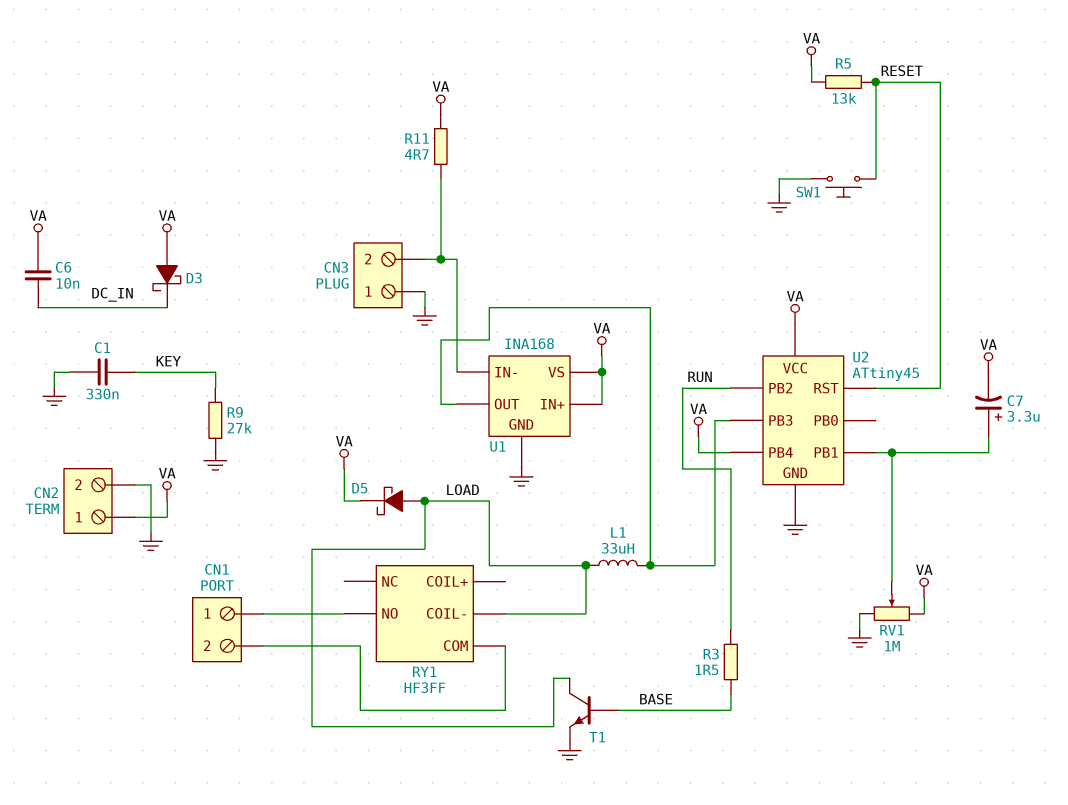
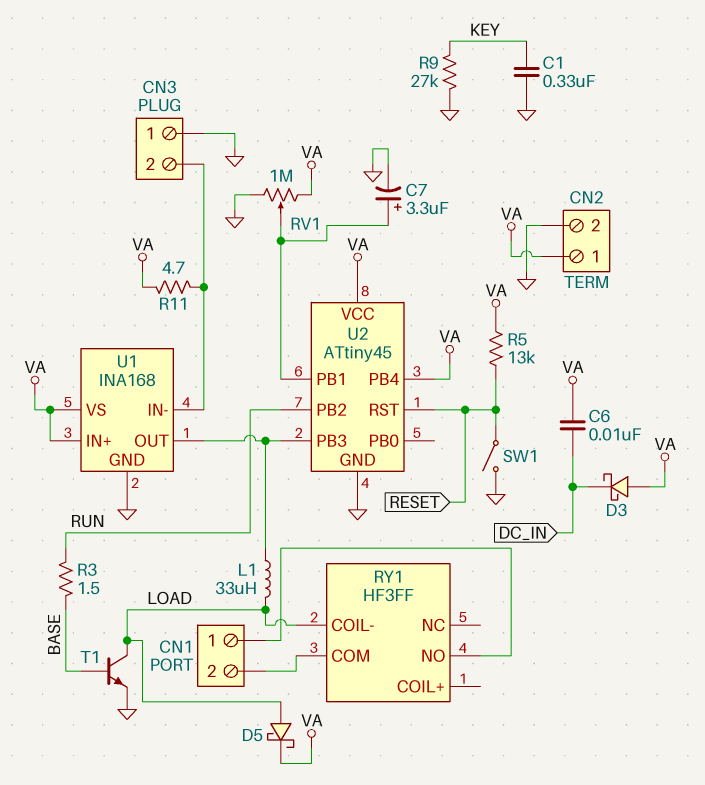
C7: 3.3uF (plus U2/PB1, minus VA) -> 3.3uF (plus U2/PB1, minus GND)
SW1: button (GND, RESET) -> switch (GND, RESET)

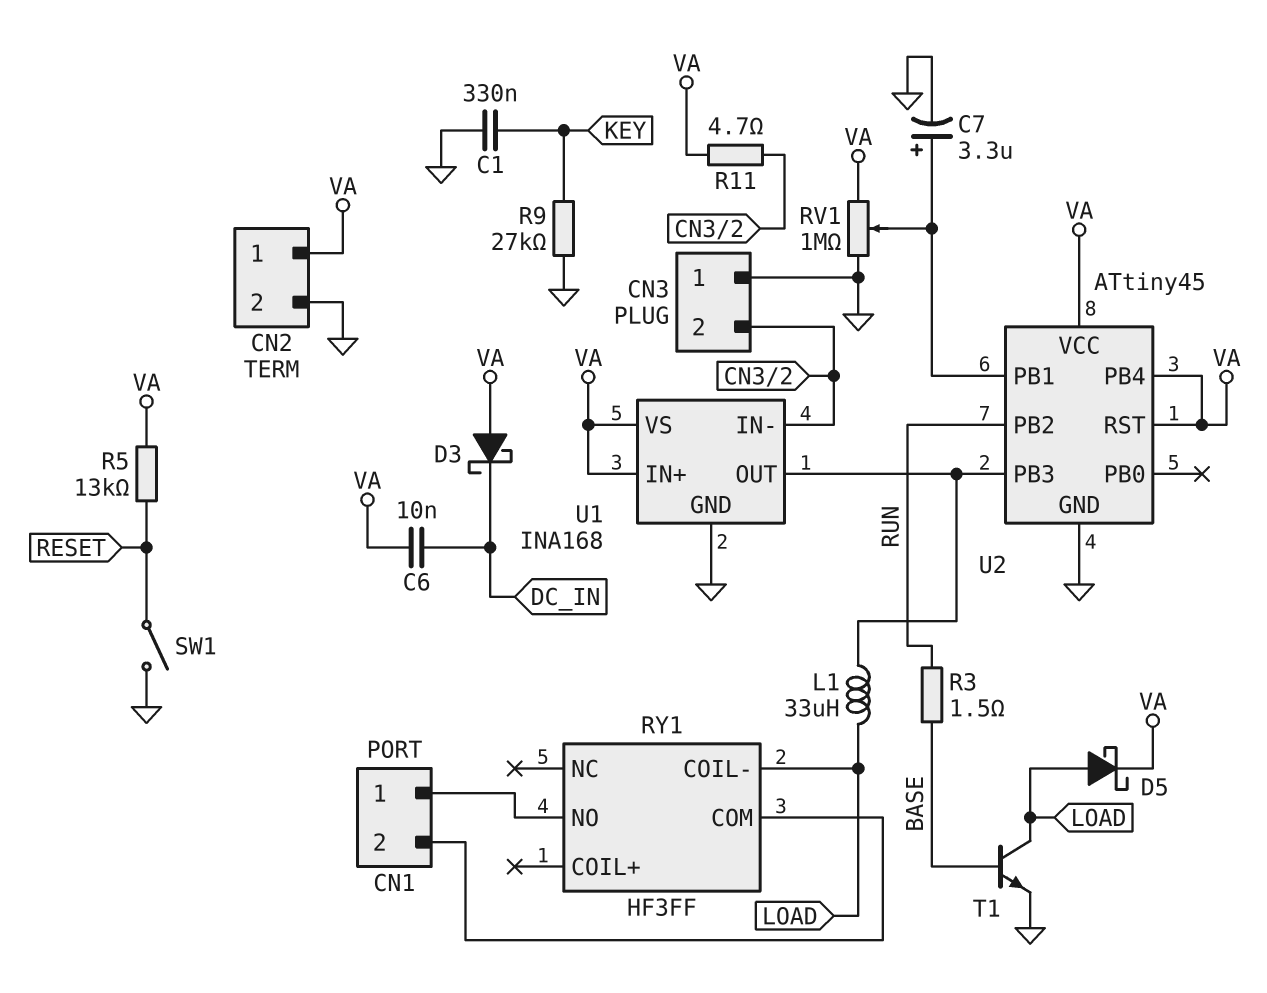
U2 pin RST: RESET -> VA

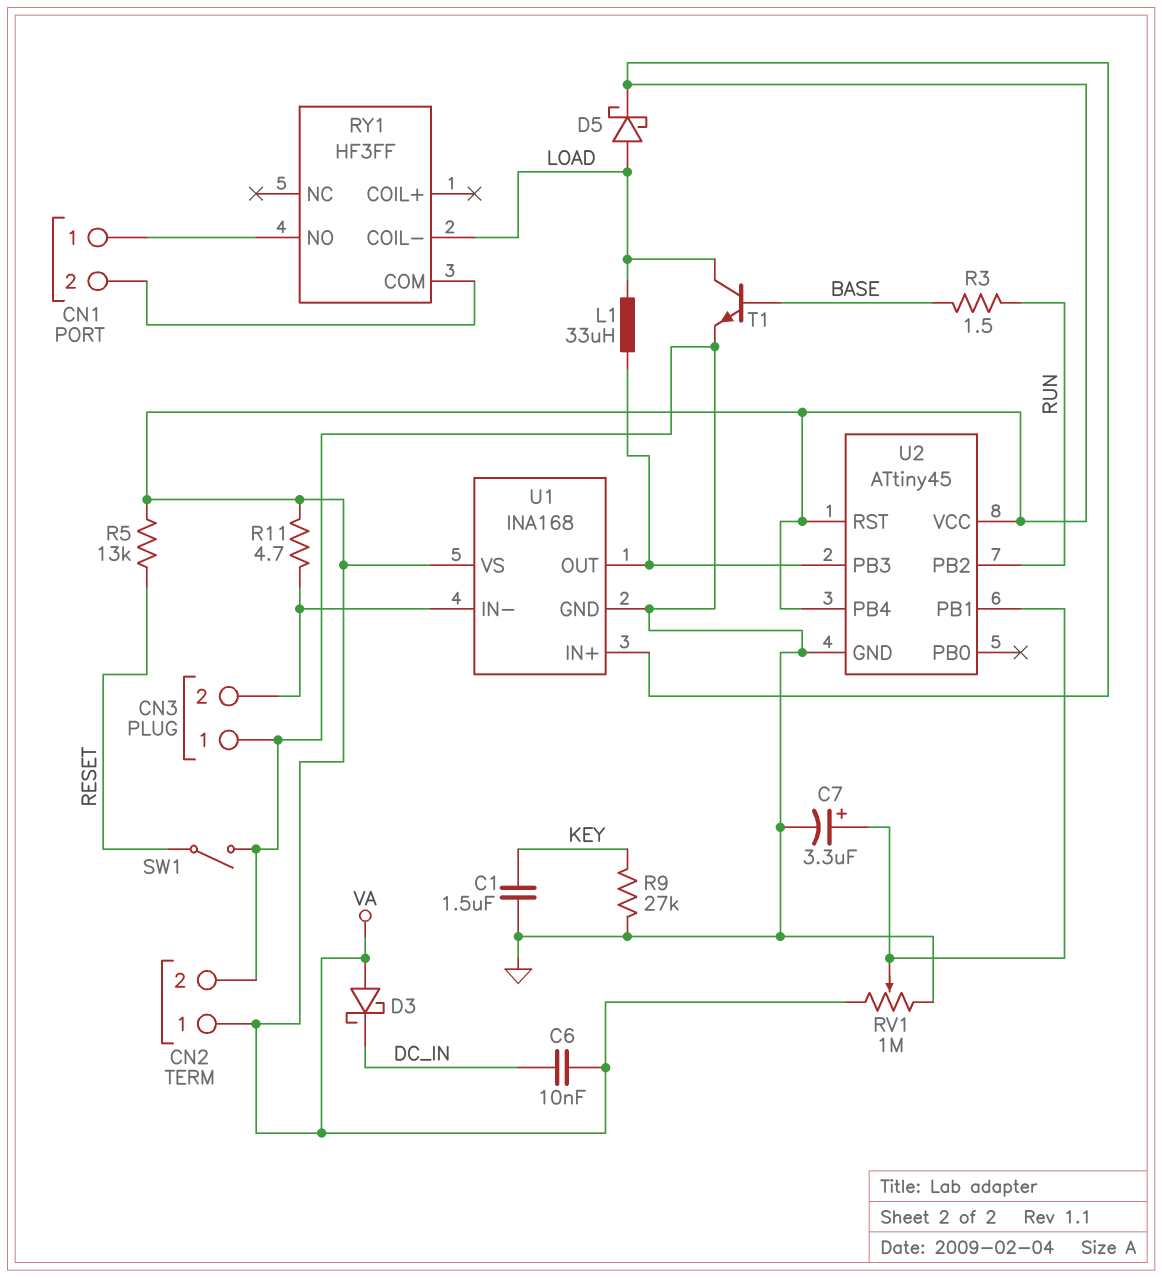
C1: 330nF (GND, KEY) -> 1.5uF (GND, KEY)

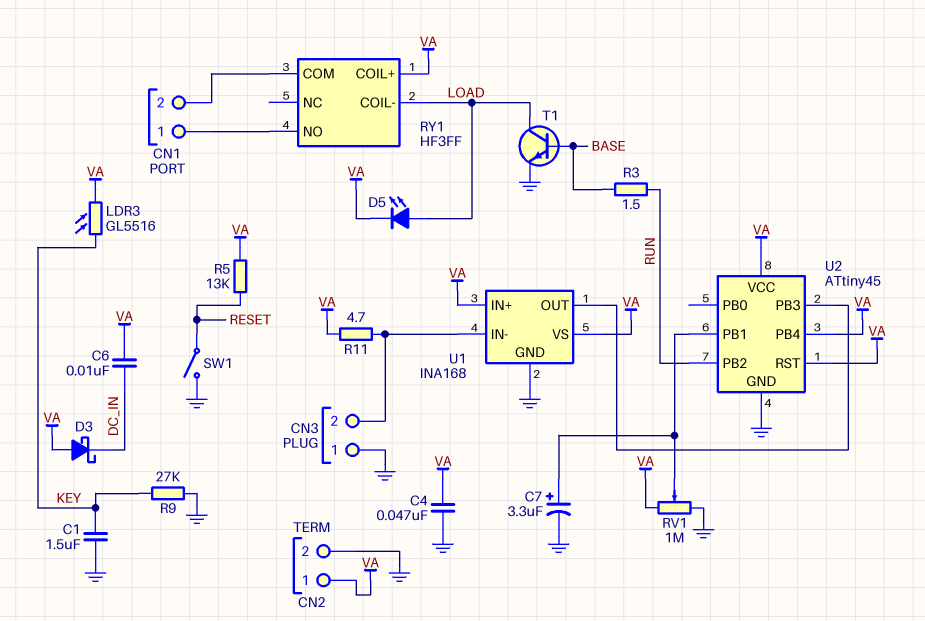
C4: none -> 47nF (GND, VA)
D5: schottky (A LOAD, K VA) -> LED (A LOAD, K VA)
L1: 33uH (LOAD, U1/OUT) -> none
LDR3: none -> GL5516 (KEY, VA)
RY1 pin COIL+: none -> VA

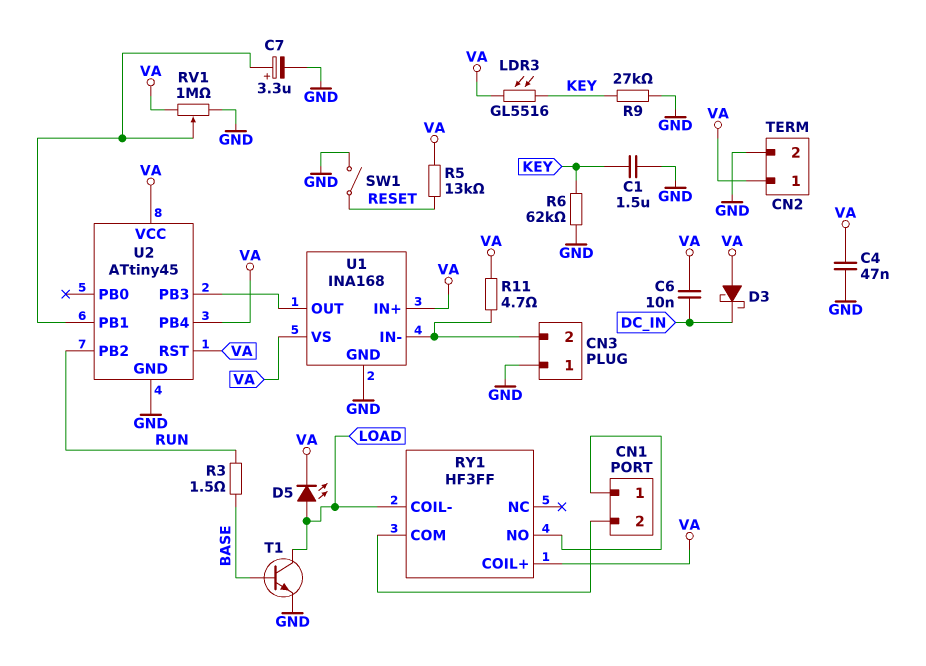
R6: none -> 62k (GND, KEY)

